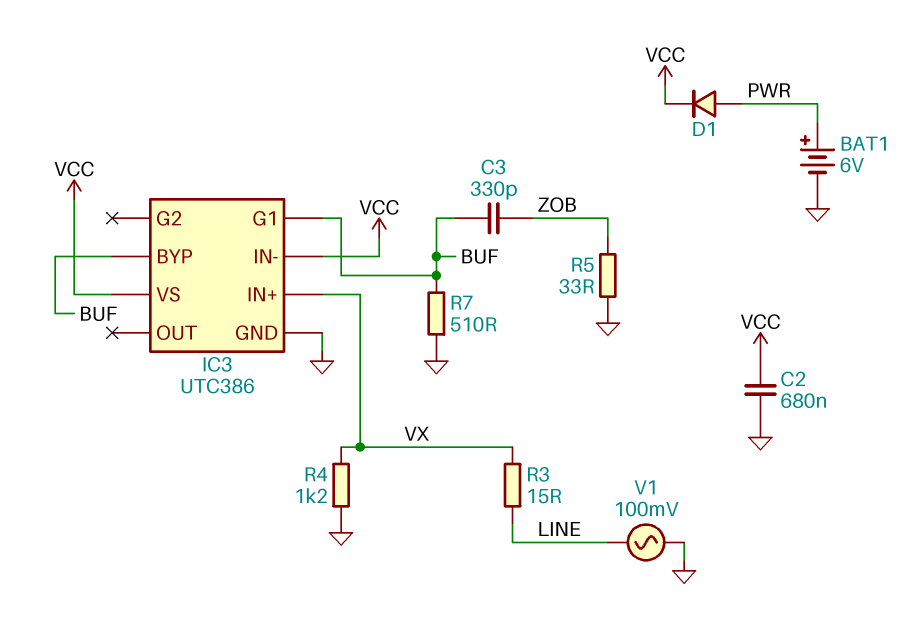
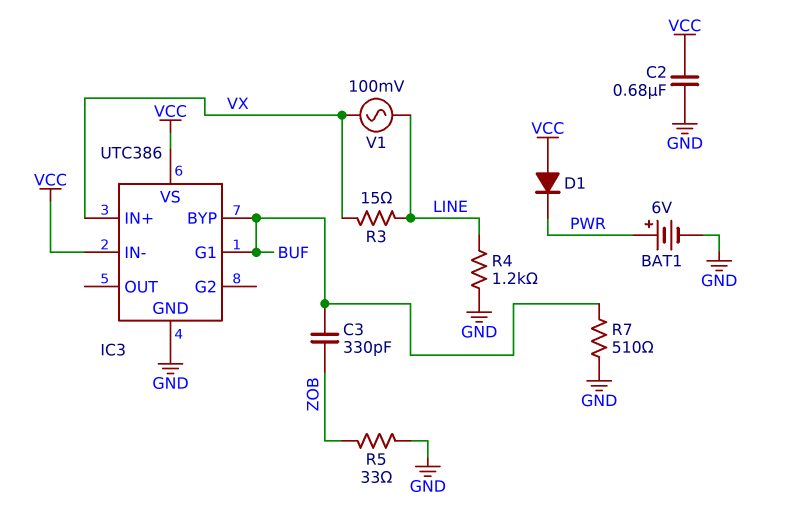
D1: diode (A PWR, K VCC) -> diode (A VCC, K PWR)
R4: 1.2k (GND, VX) -> 1.2k (GND, LINE)
V1: AC 100mV (GND, LINE) -> AC 100mV (LINE, VX)

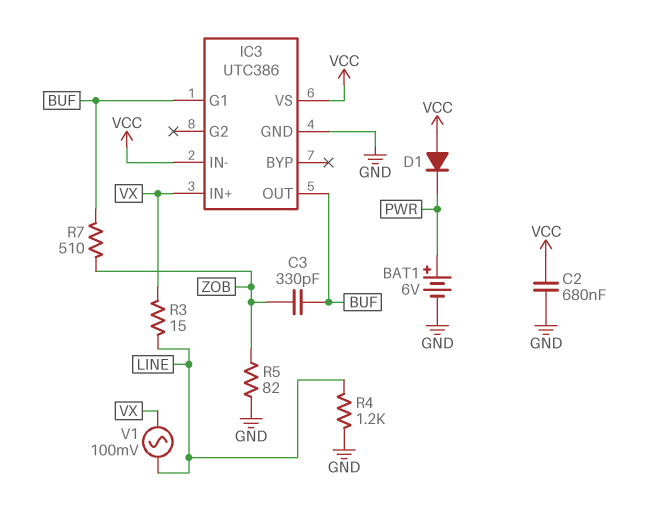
IC3 pin BYP: BUF -> none
IC3 pin OUT: none -> BUF
R5: 33 (GND, ZOB) -> 82 (GND, ZOB)
R7: 510 (BUF, GND) -> 510 (BUF, ZOB)

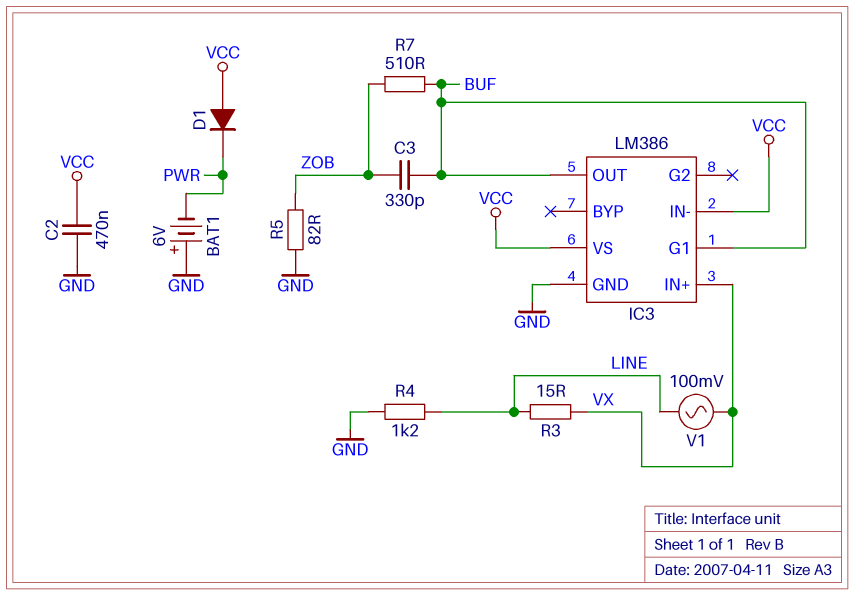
BAT1: 6V (plus PWR, minus GND) -> 6V (plus GND, minus PWR)
C2: 680nF (GND, VCC) -> 470nF (GND, VCC)
IC3: UTC386 -> LM386

